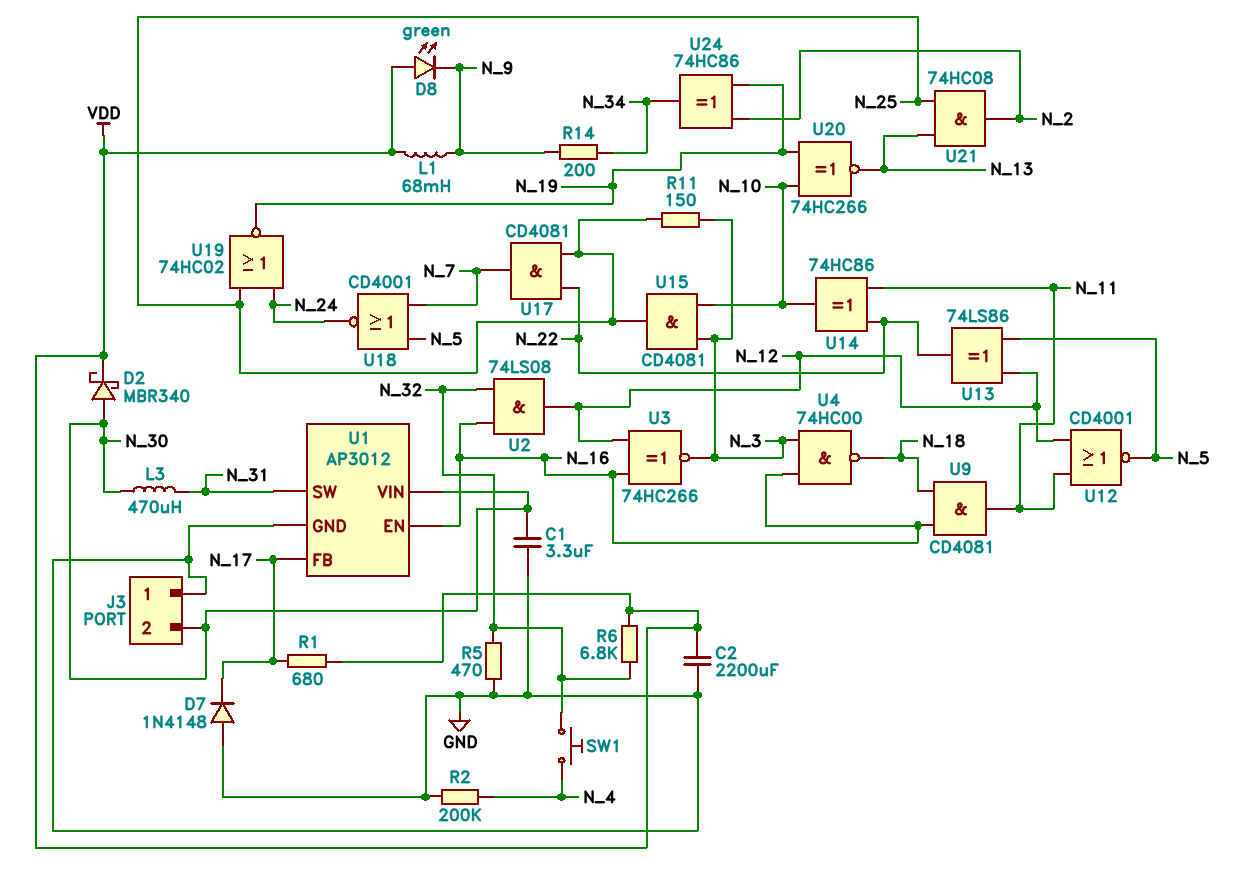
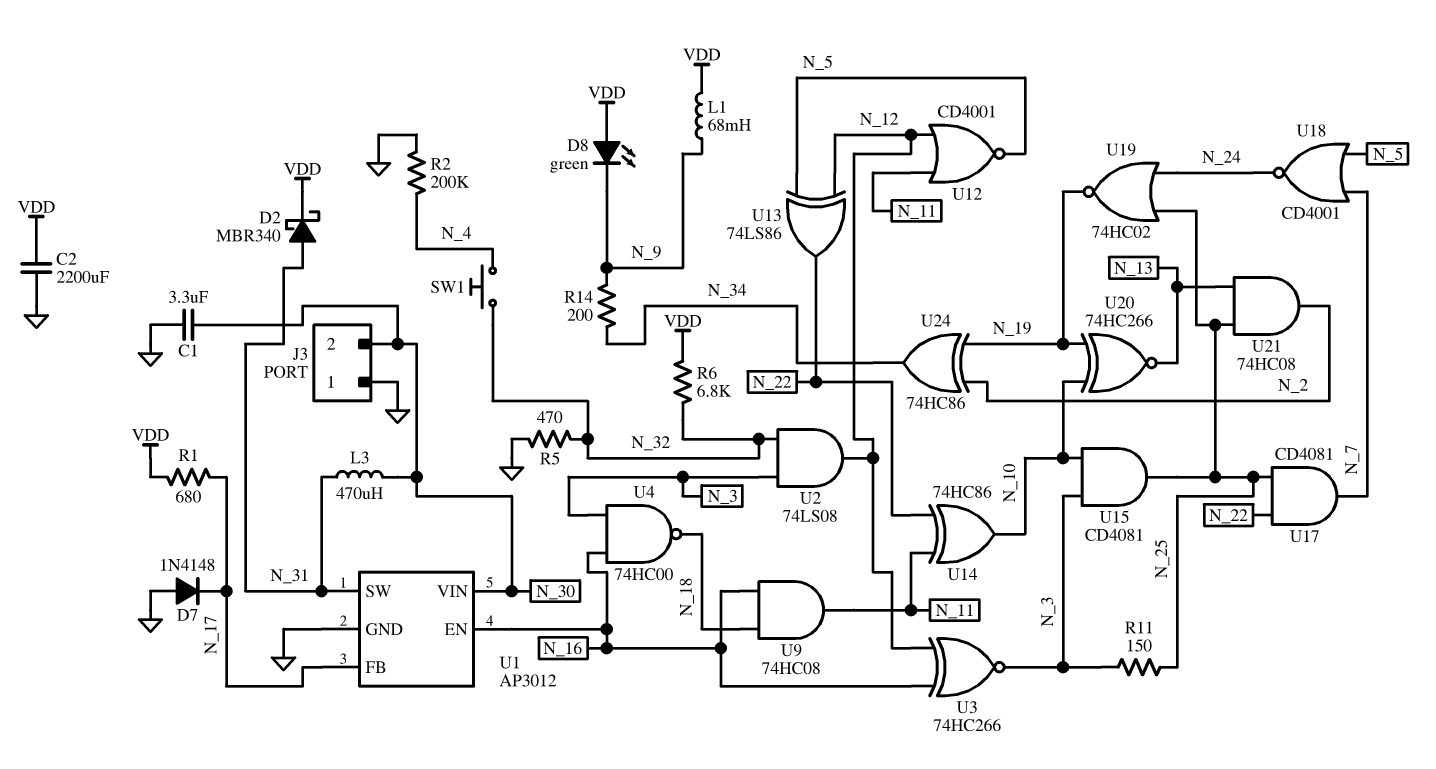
D2: schottky MBR340 (A N_30, K VDD) -> schottky MBR340 (A N_31, K VDD)
U2: AND 74LS08 (in N_16, in N_32, out N_12) -> AND 74LS08 (in N_3, in N_32, out N_12)
U9: AND CD4081 (in N_16, in N_18, out N_11) -> AND 74HC08 (in N_16, in N_18, out N_11)

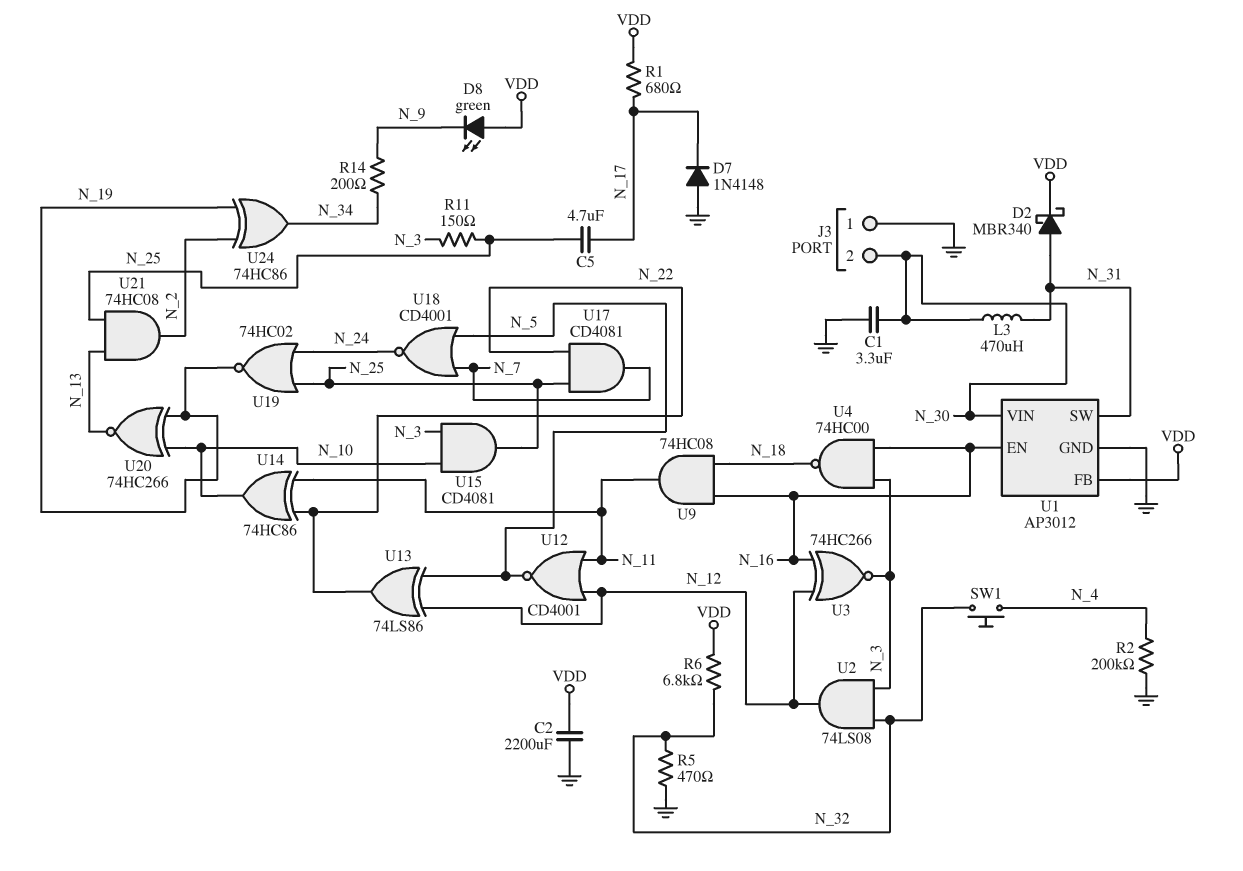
C5: none -> 4.7uF (N_17, N_25)
L1: 68mH (N_9, VDD) -> none
U1 pin FB: N_17 -> VDD

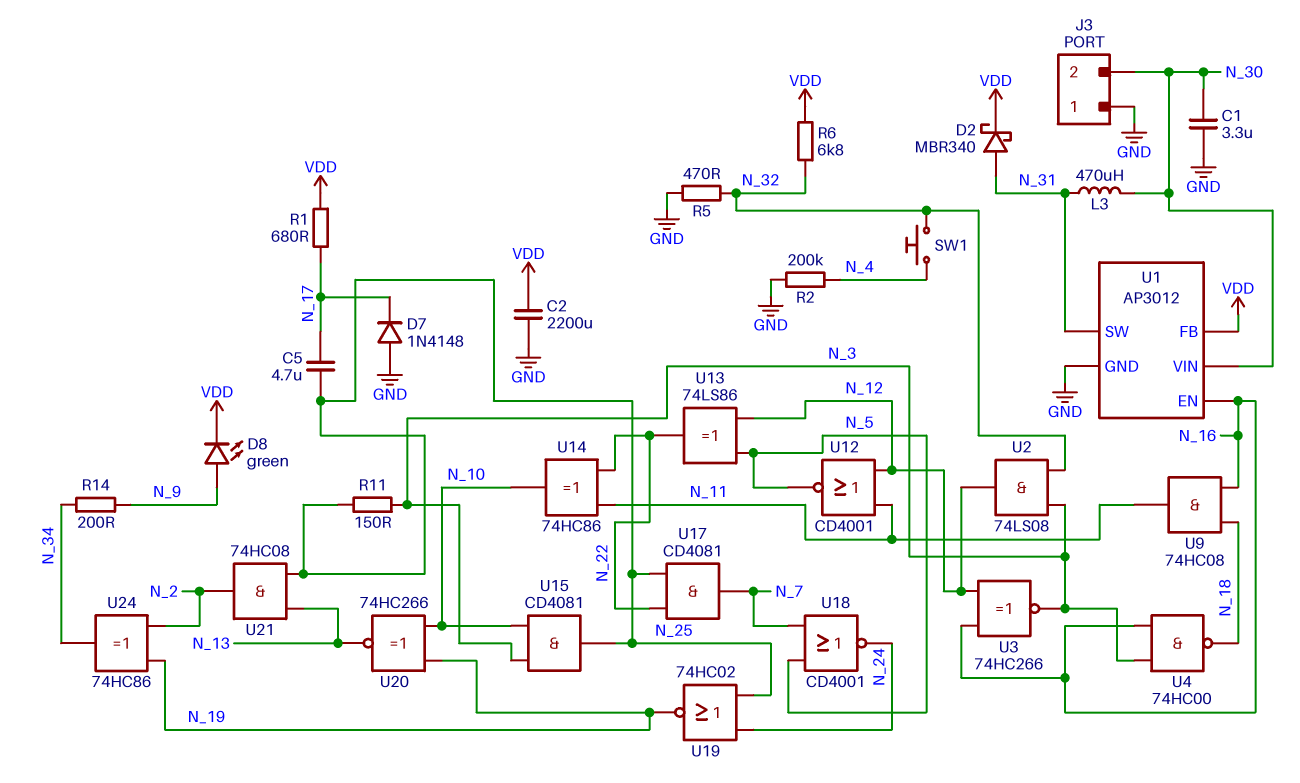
D8: LED green (A VDD, K N_9) -> LED green (A N_9, K VDD)

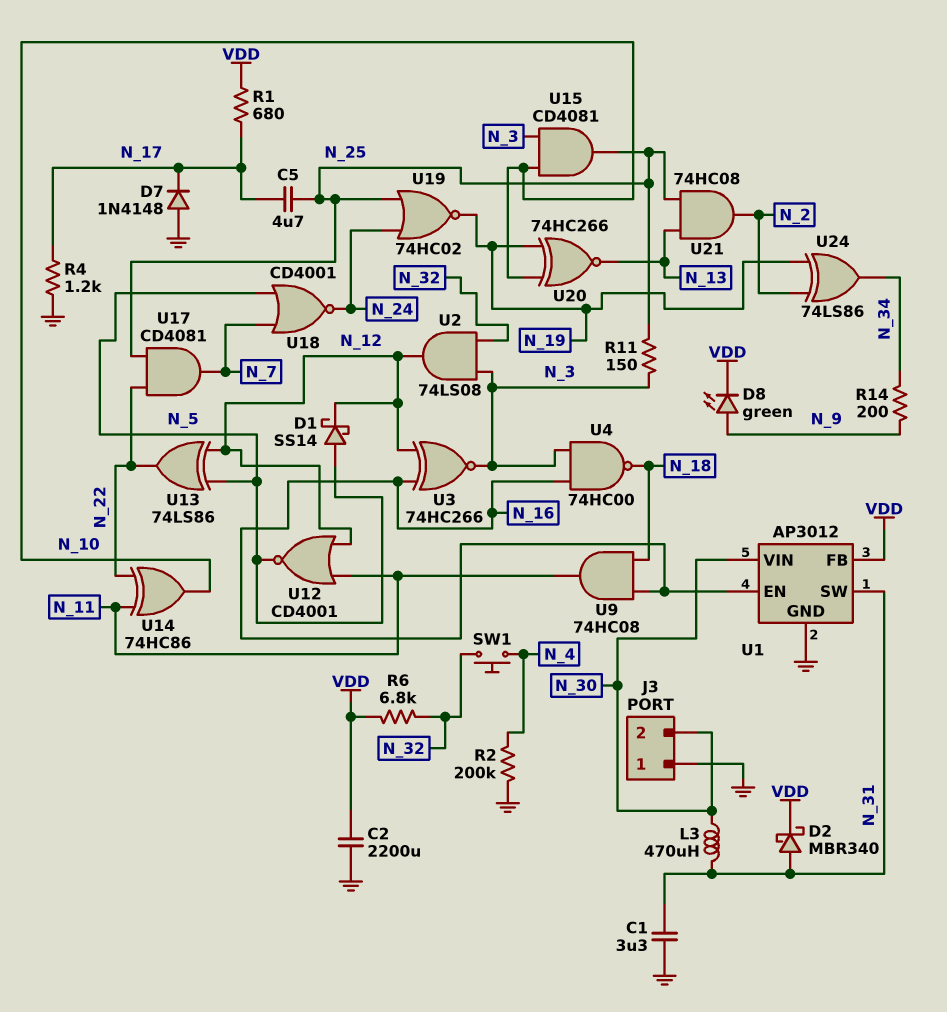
C1: 3.3uF (GND, N_30) -> 3.3uF (GND, N_31)
D1: none -> schottky SS14 (A N_5, K N_12)
R4: none -> 1.2k (GND, N_17)
R5: 470 (GND, N_32) -> none
U24: XOR 74HC86 (in N_2, in N_19, out N_34) -> XOR 74LS86 (in N_2, in N_19, out N_34)

